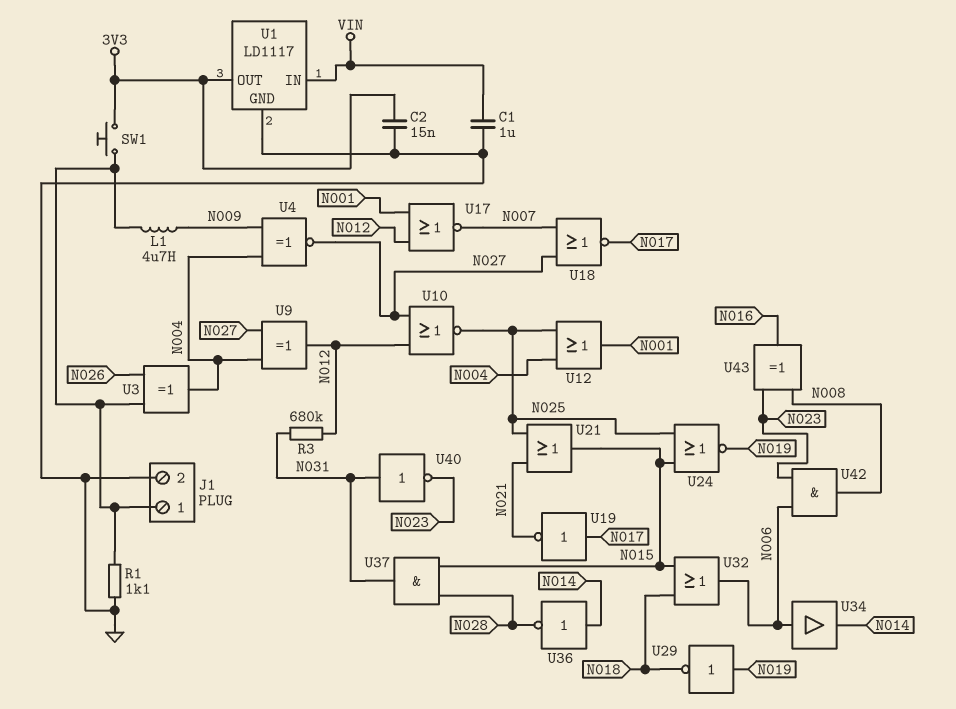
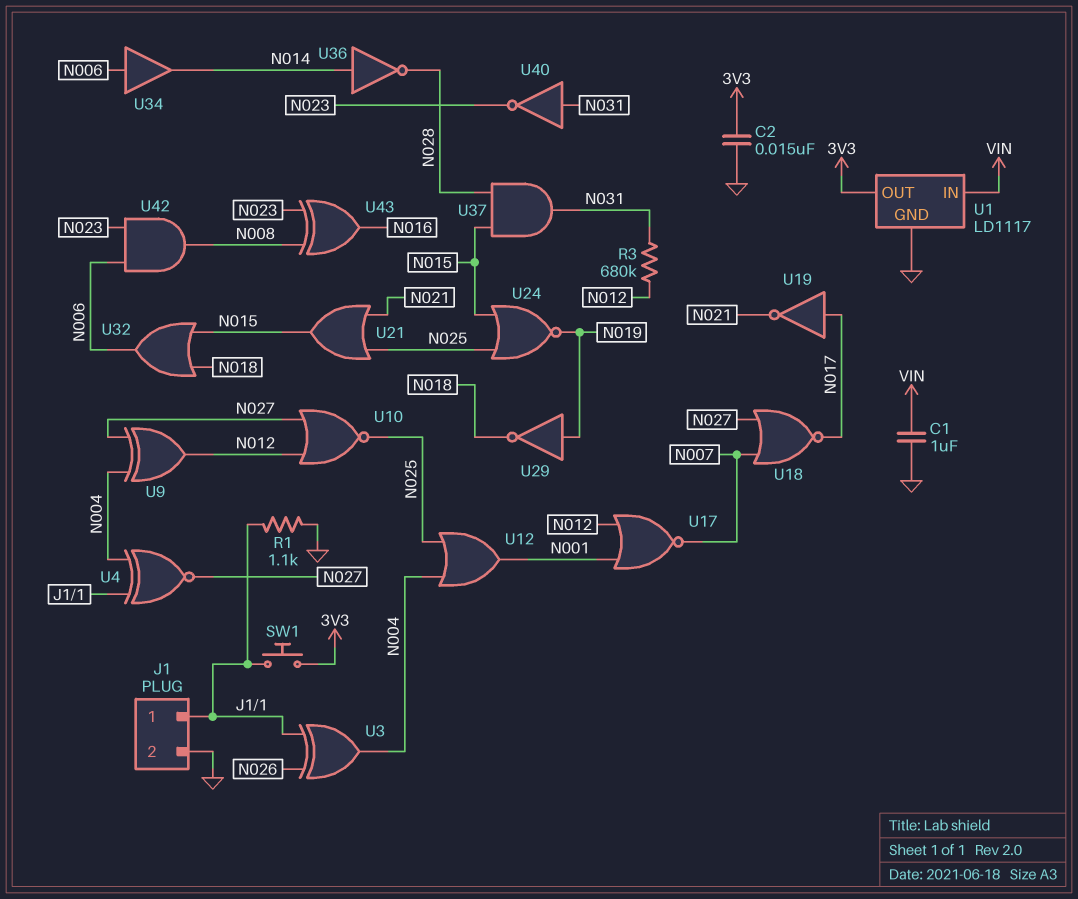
L1: 4.7uH (J1/1, N009) -> none
U4: XNOR (in N004, in N009, out N027) -> XNOR (in J1/1, in N004, out N027)

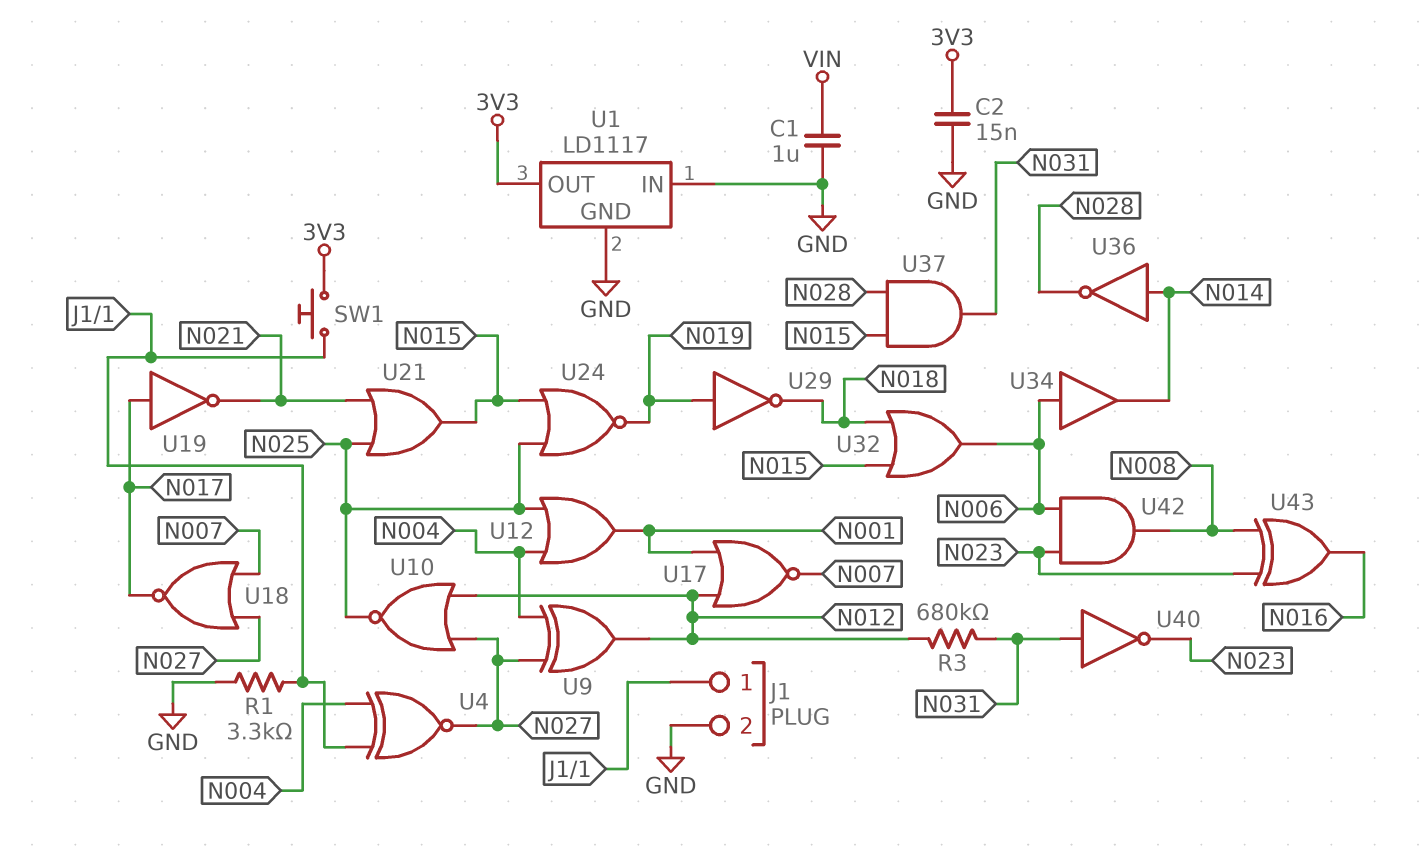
R1: 1.1k (GND, J1/1) -> 3.3k (GND, J1/1)
U1 pin IN: VIN -> GND
U3: XOR (in J1/1, in N026, out N004) -> none

